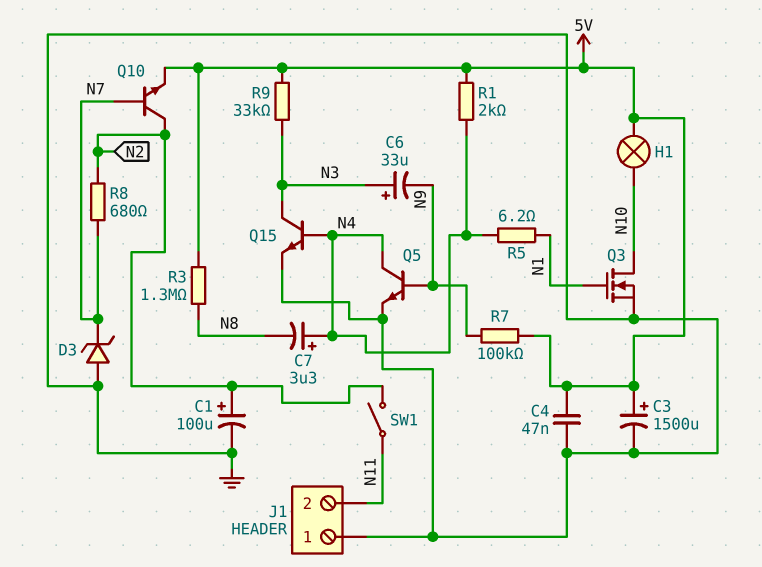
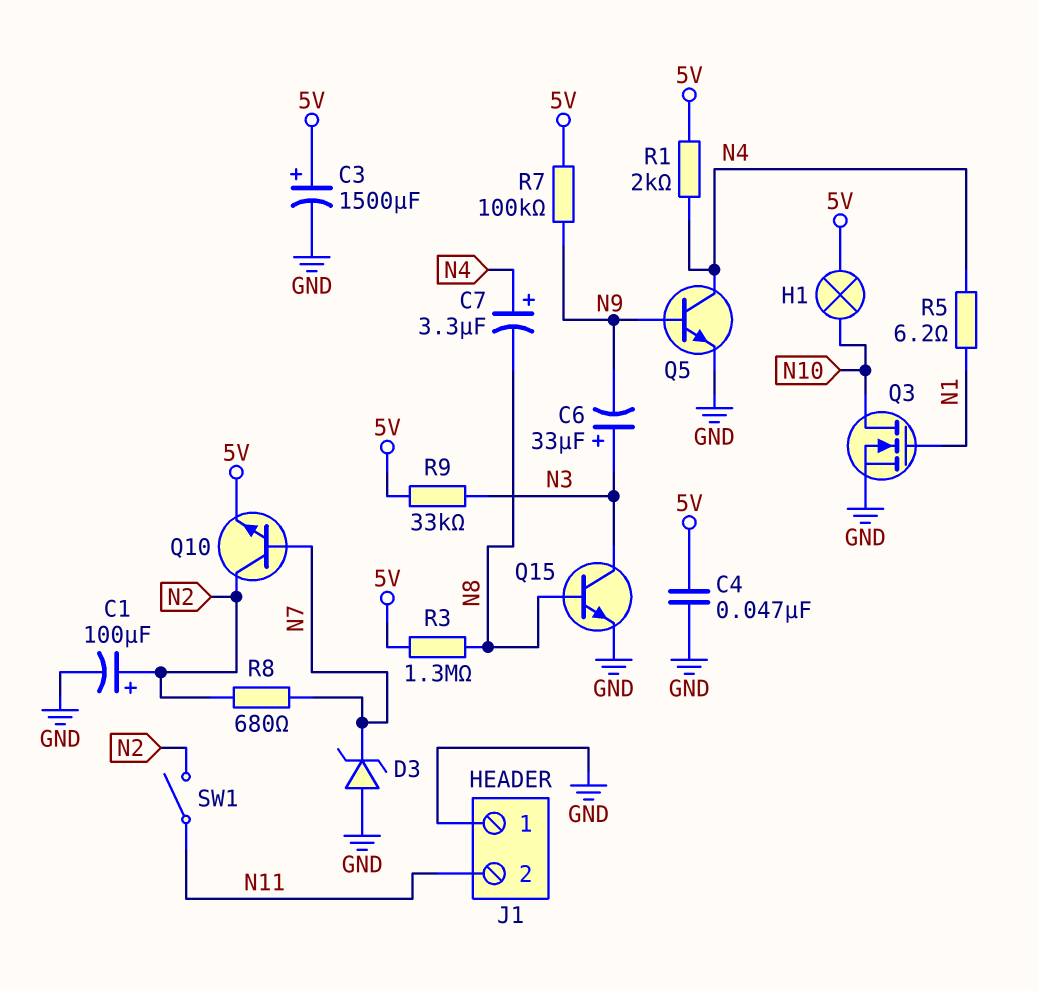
Q15: NPN (B N4, C N3, E GND) -> NPN (B N8, C N3, E GND)

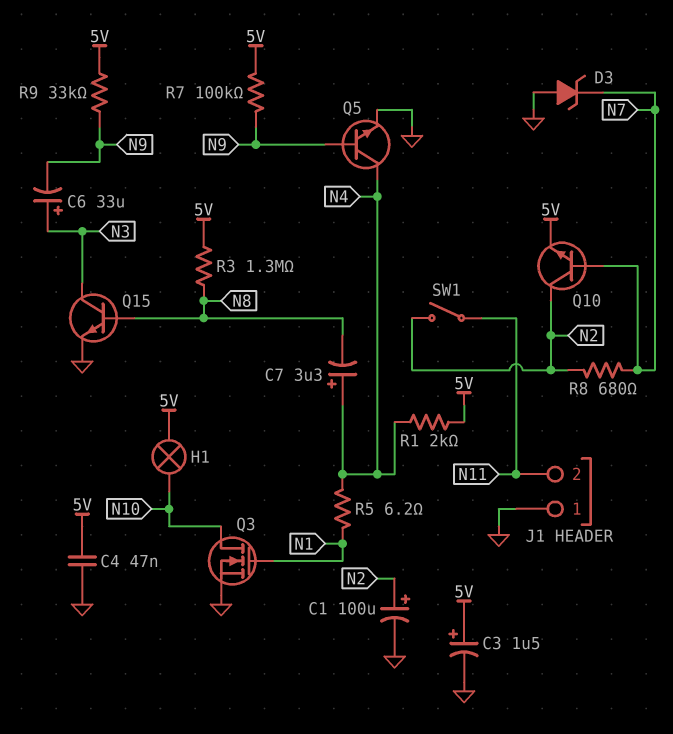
C3: 1500uF (plus 5V, minus GND) -> 1.5uF (plus 5V, minus GND)
R9: 33k (5V, N3) -> 33k (5V, N9)

